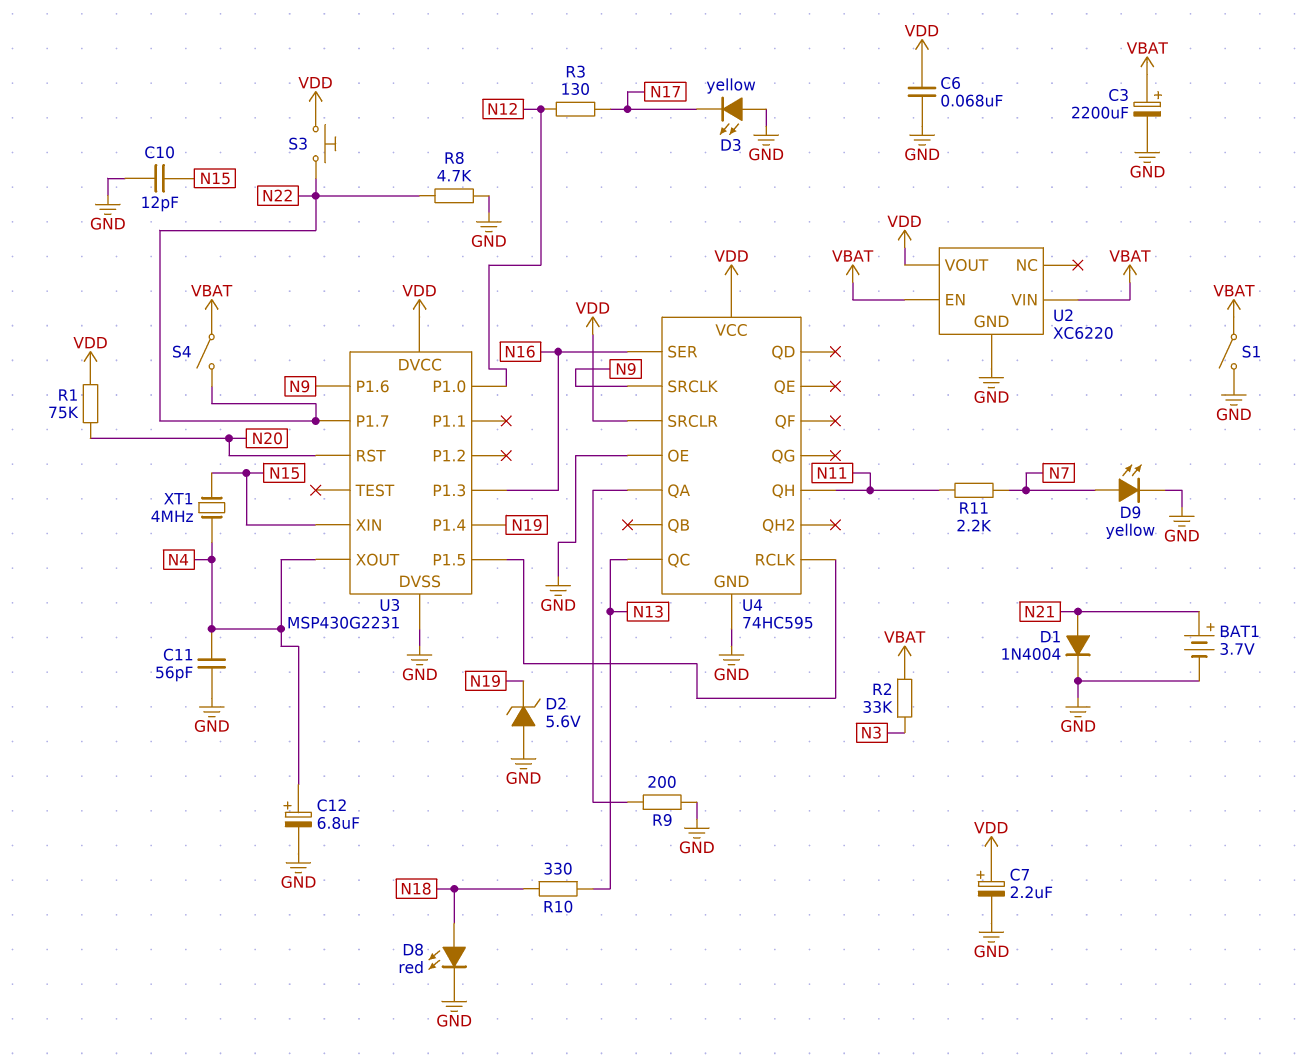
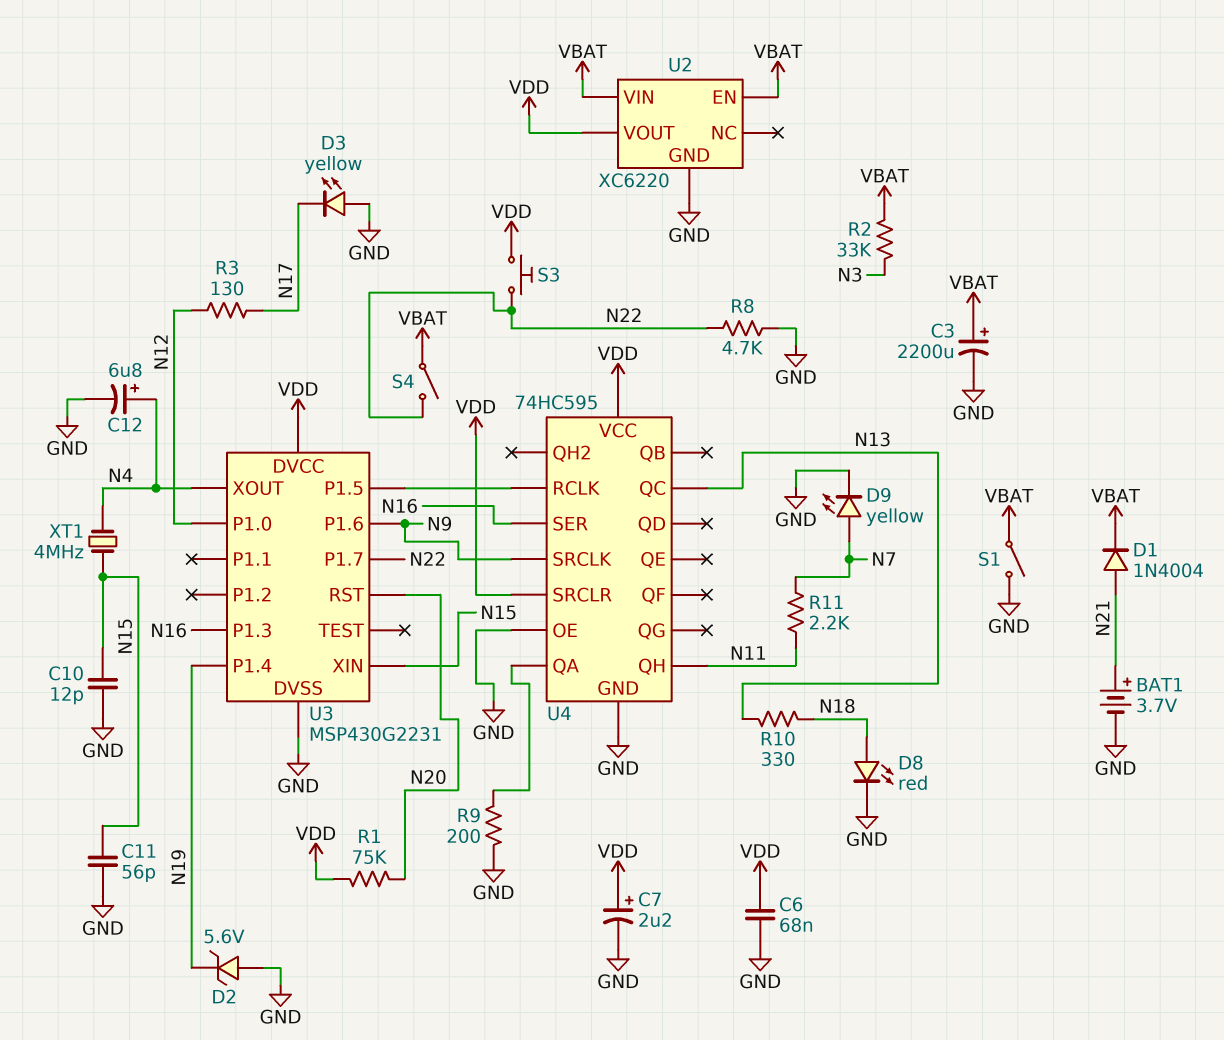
C11: 56pF (GND, N4) -> 56pF (GND, N15)
D1: diode 1N4004 (A N21, K GND) -> diode 1N4004 (A N21, K VBAT)

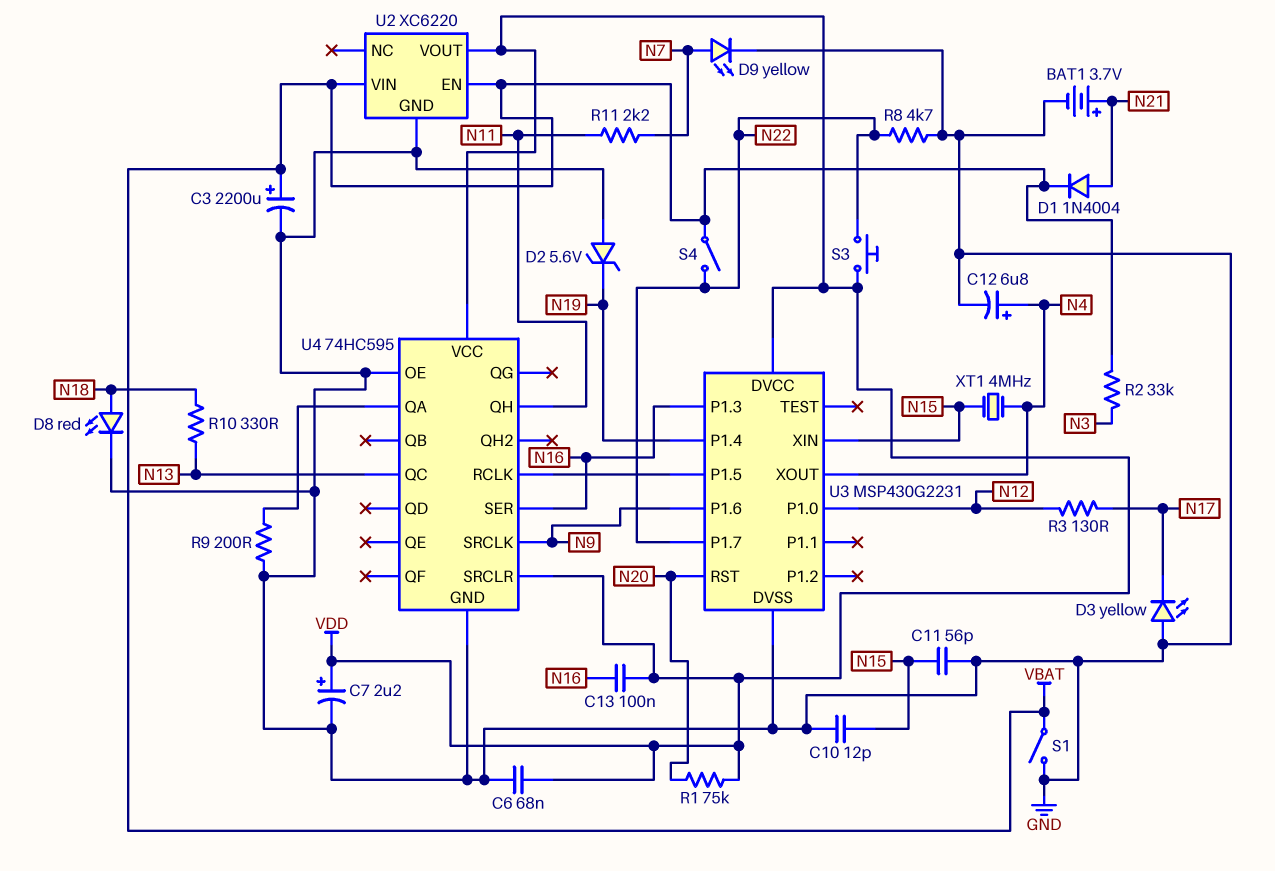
C13: none -> 100nF (N16, VDD)

